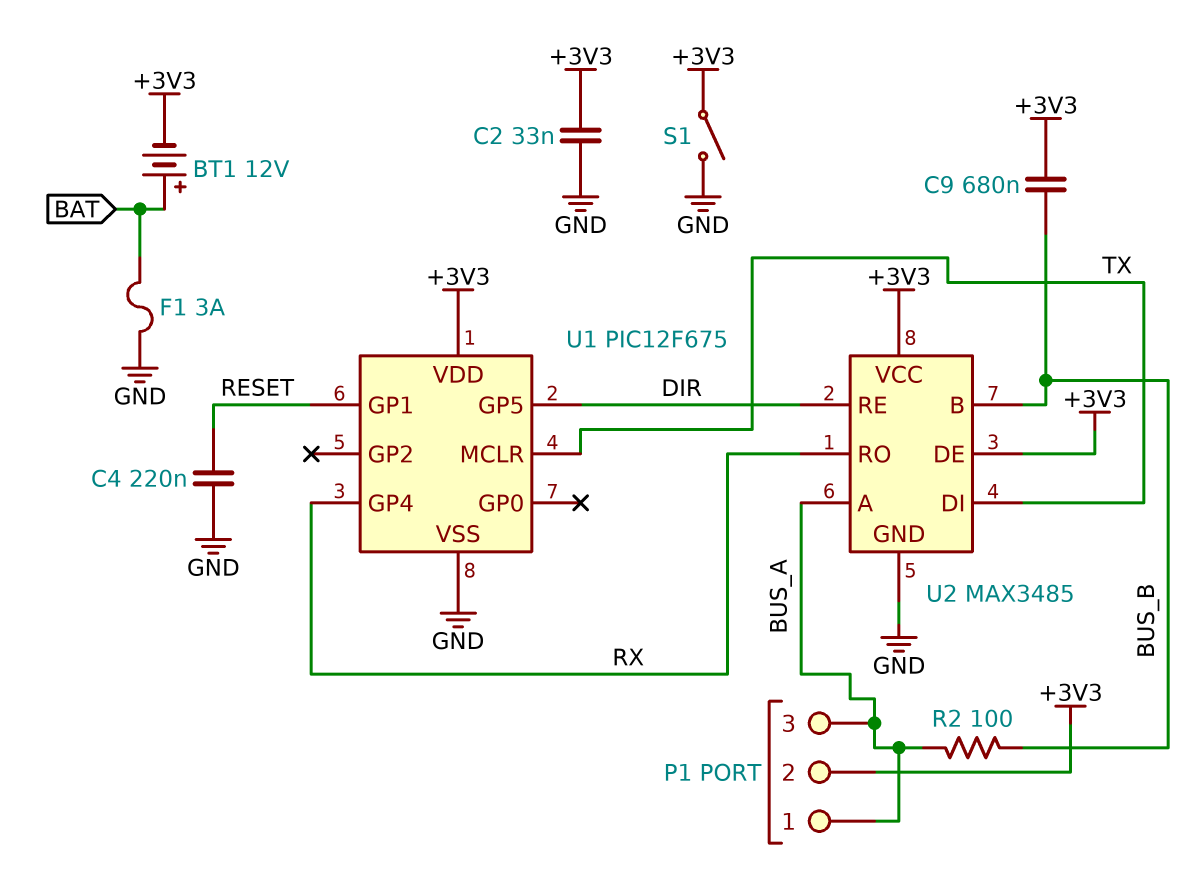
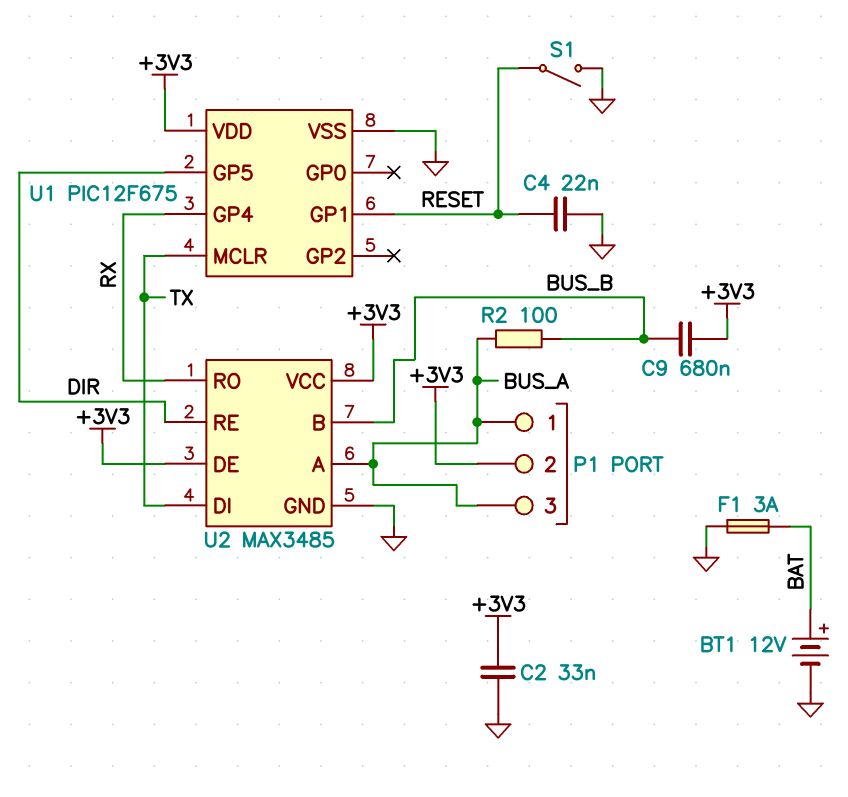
BT1: 12V (plus BAT, minus +3V3) -> 12V (plus BAT, minus GND)
C4: 220nF (GND, RESET) -> 22nF (GND, RESET)
S1: switch (+3V3, GND) -> switch (GND, RESET)

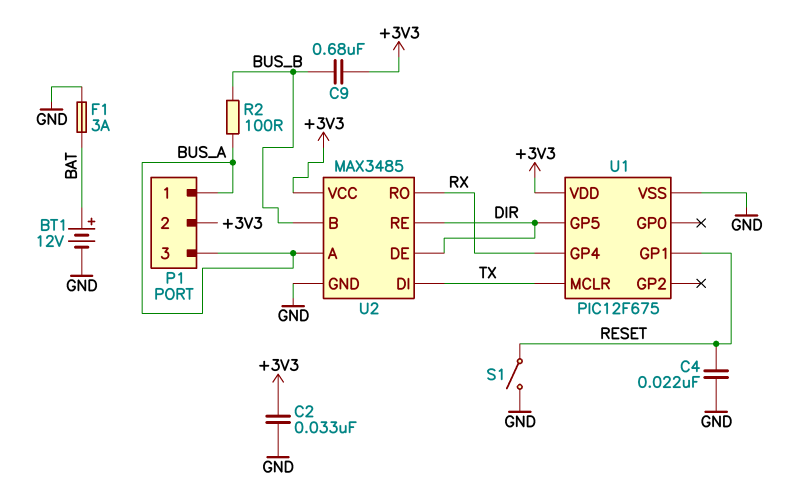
U2 pin DE: +3V3 -> DIR

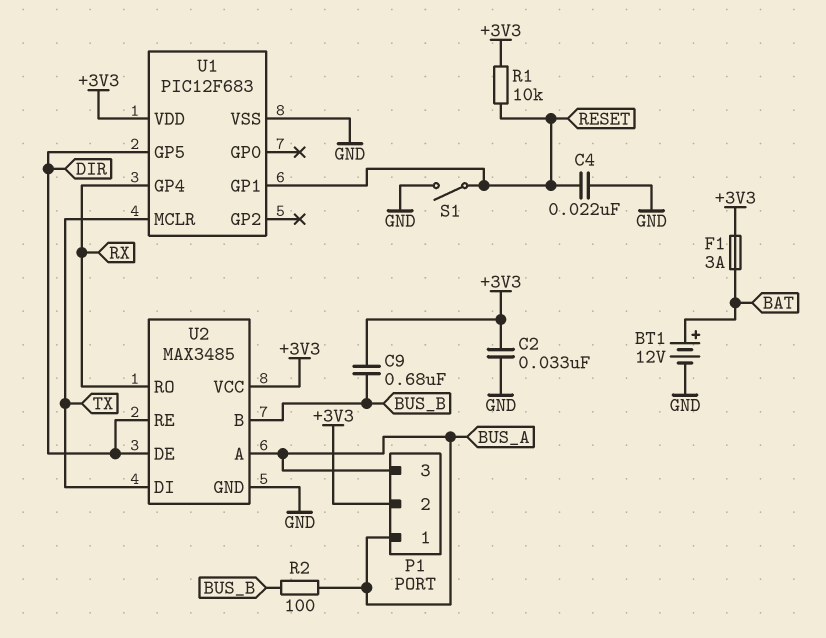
F1: 3A (BAT, GND) -> 3A (+3V3, BAT)
R1: none -> 10k (+3V3, RESET)
U1: PIC12F675 -> PIC12F683

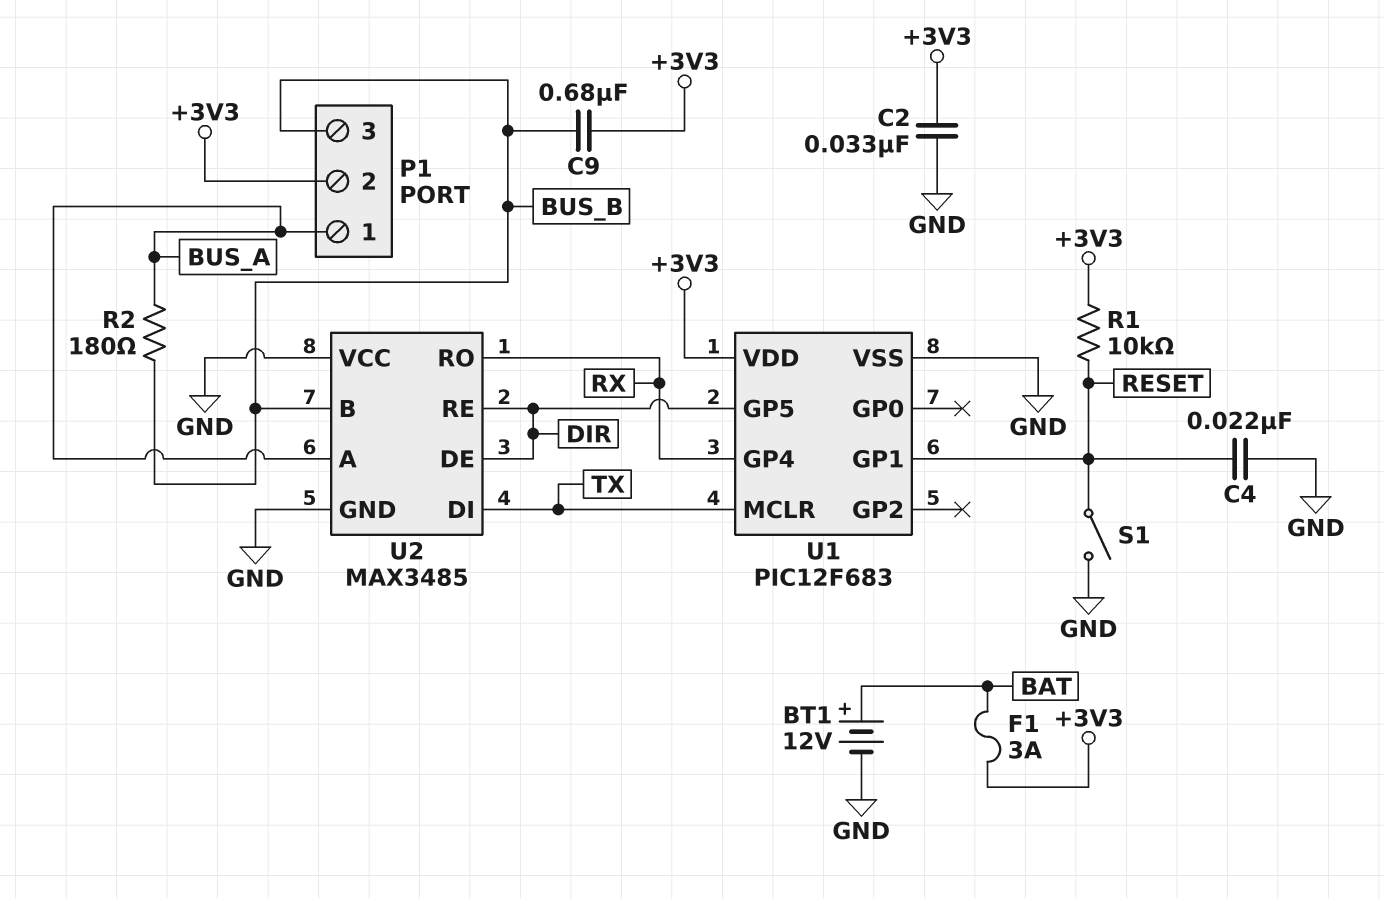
P1 pin 3: BUS_A -> BUS_B
R2: 100 (BUS_A, BUS_B) -> 180 (BUS_A, BUS_B)
U2 pin VCC: +3V3 -> GND

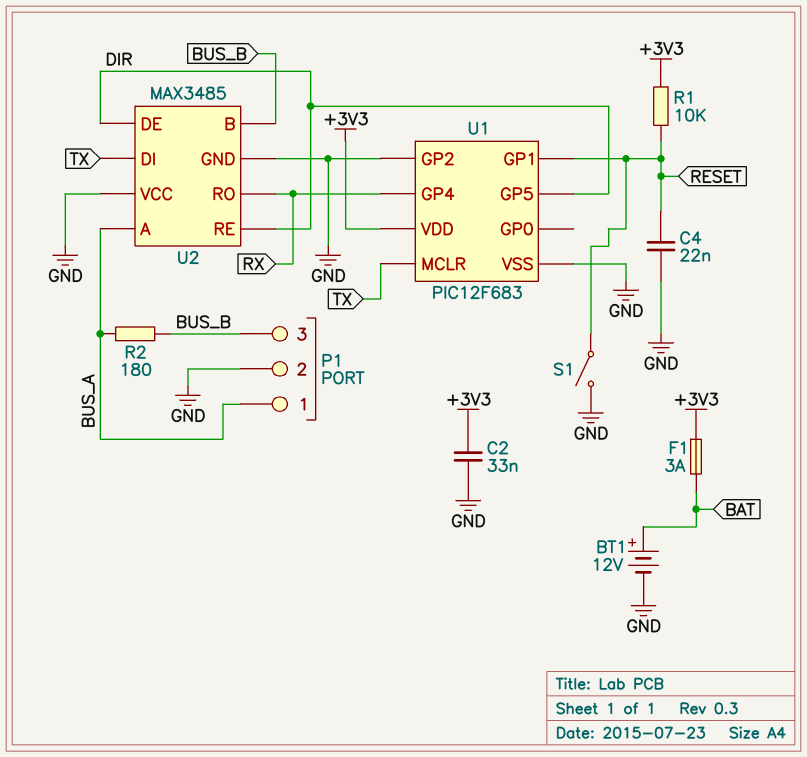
C9: 680nF (+3V3, BUS_B) -> none
P1 pin 2: +3V3 -> GND
U1 pin GP2: none -> GND

